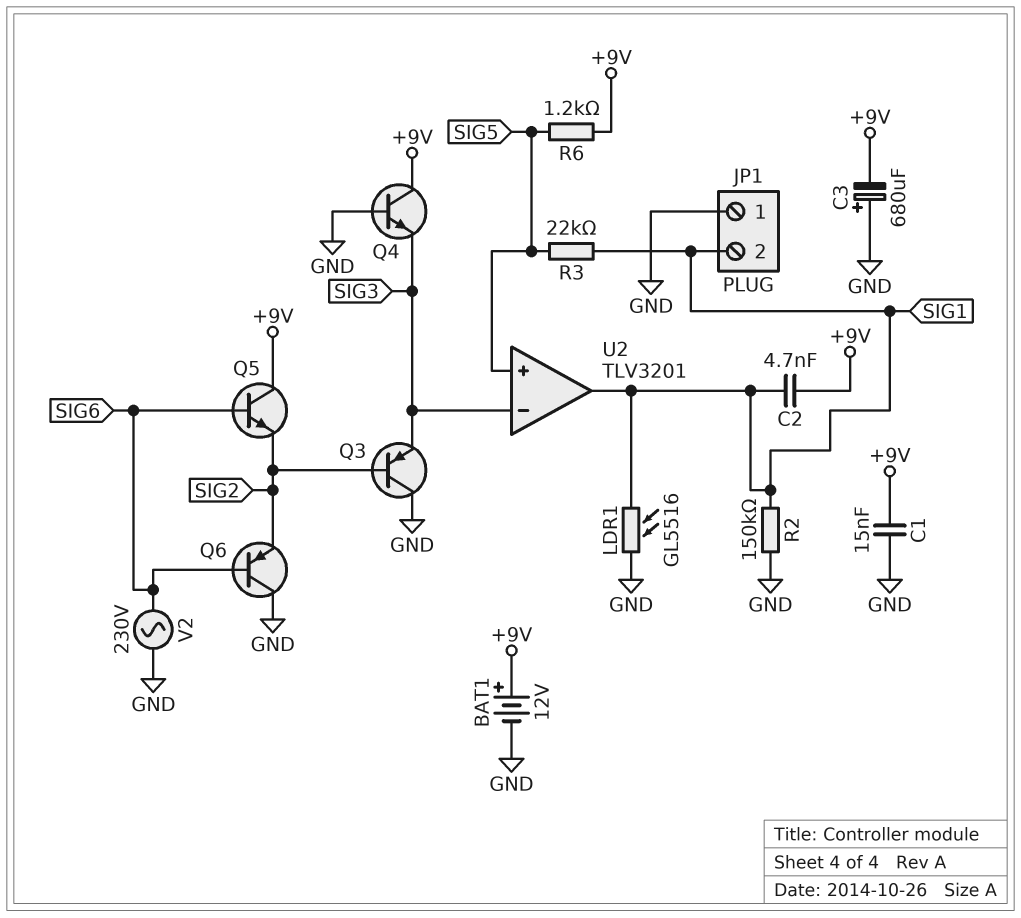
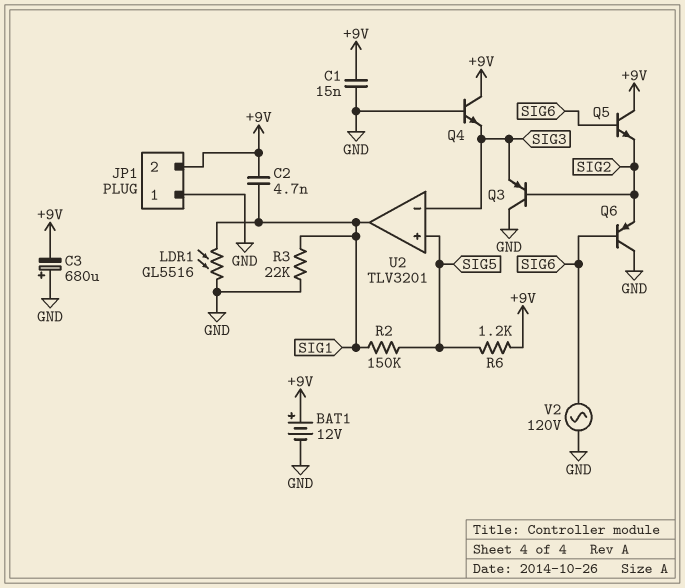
JP1 pin 2: SIG1 -> +9V
R2: 150k (GND, SIG1) -> 150k (SIG1, SIG5)
R3: 22k (SIG1, SIG5) -> 22k (GND, SIG1)
V2: AC 230V (GND, SIG6) -> AC 120V (GND, SIG6)

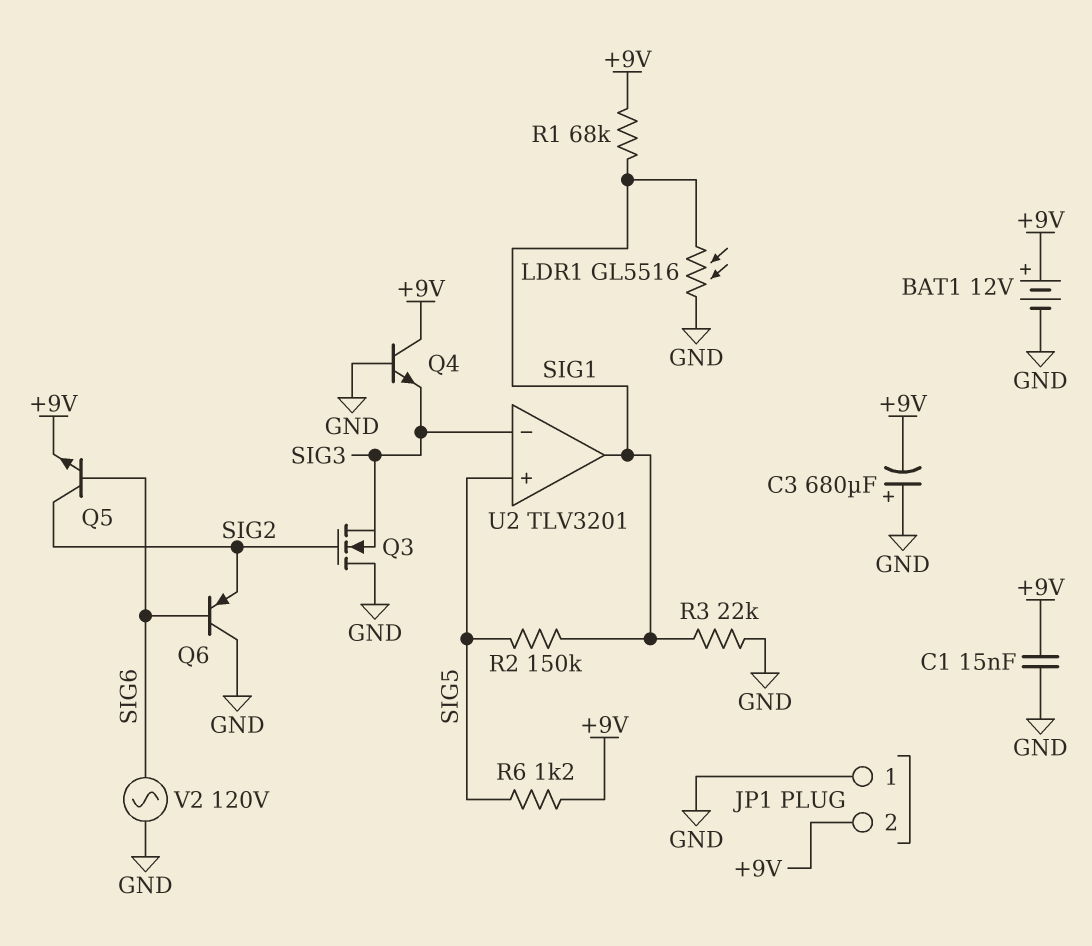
C2: 4.7nF (+9V, SIG1) -> none
Q3: PNP (B SIG2, C GND, E SIG3) -> NMOS (G SIG2, D GND, S SIG3)
Q5: NPN (B SIG6, C +9V, E SIG2) -> NPN (B SIG6, C SIG2, E +9V)
R1: none -> 68k (+9V, SIG1)

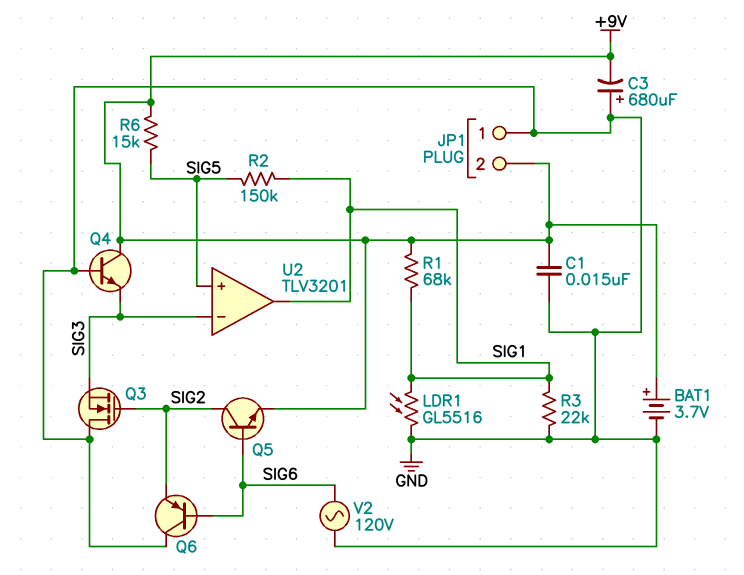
BAT1: 12V (plus +9V, minus GND) -> 3.7V (plus +9V, minus GND)
R6: 1.2k (+9V, SIG5) -> 15k (+9V, SIG5)

